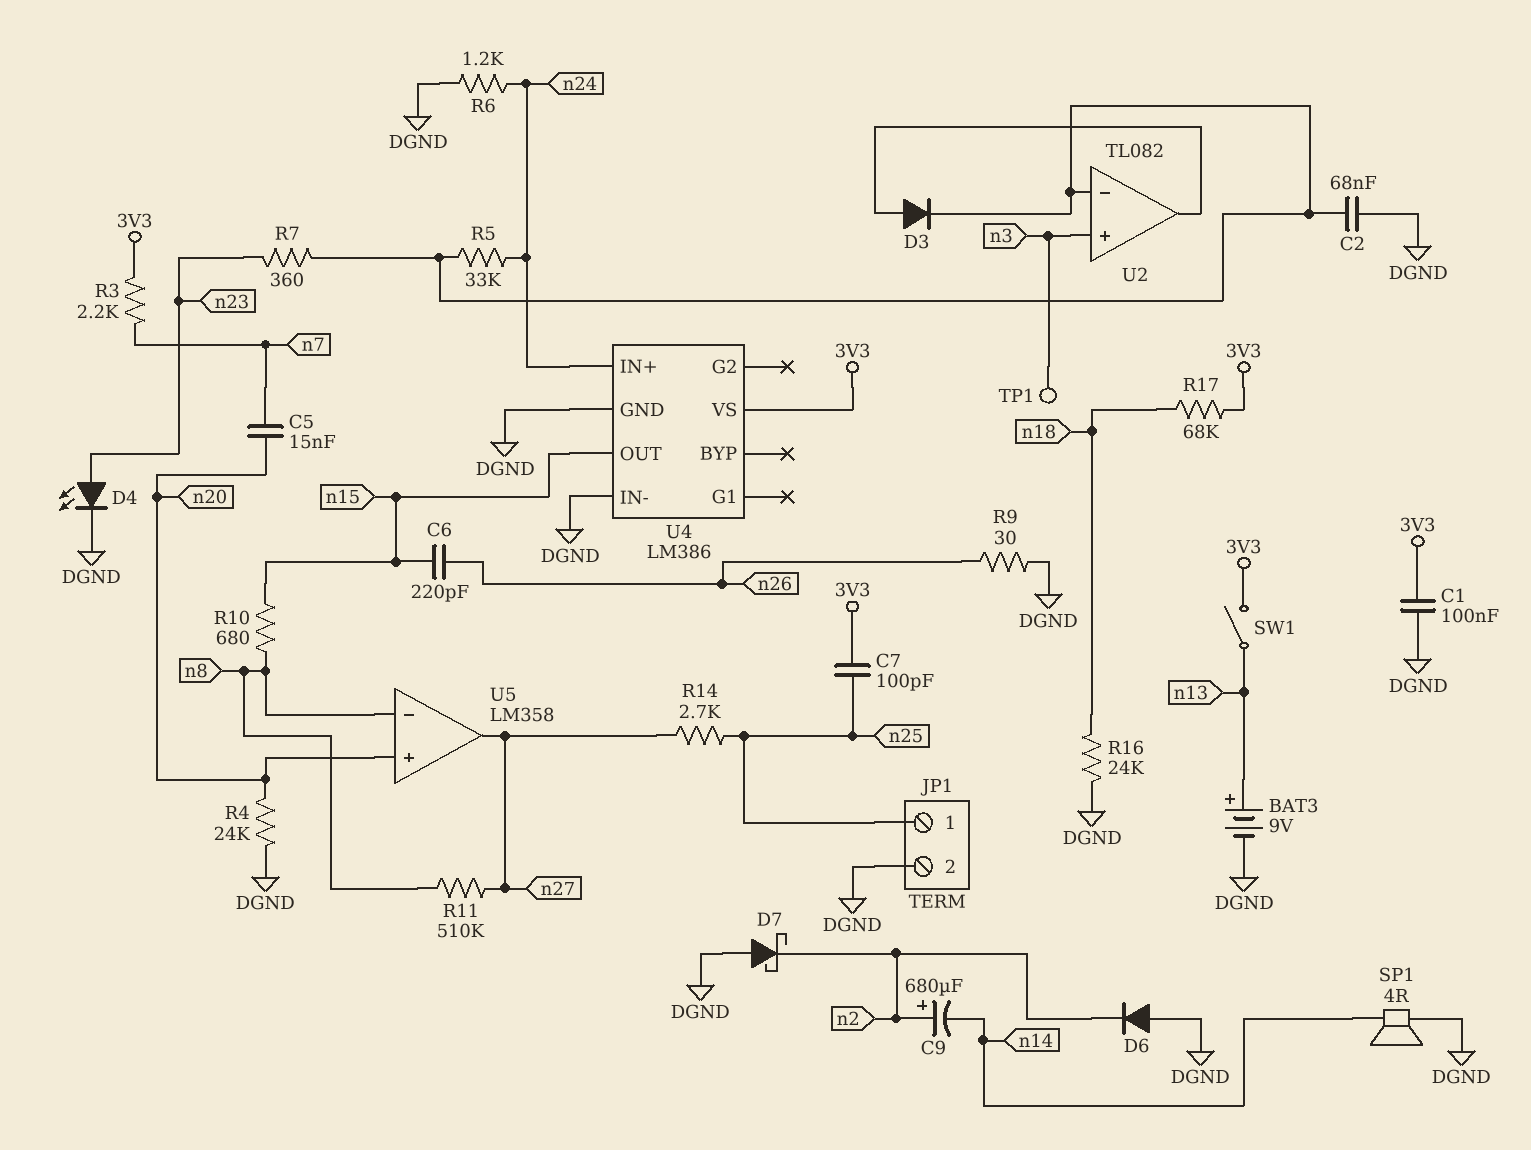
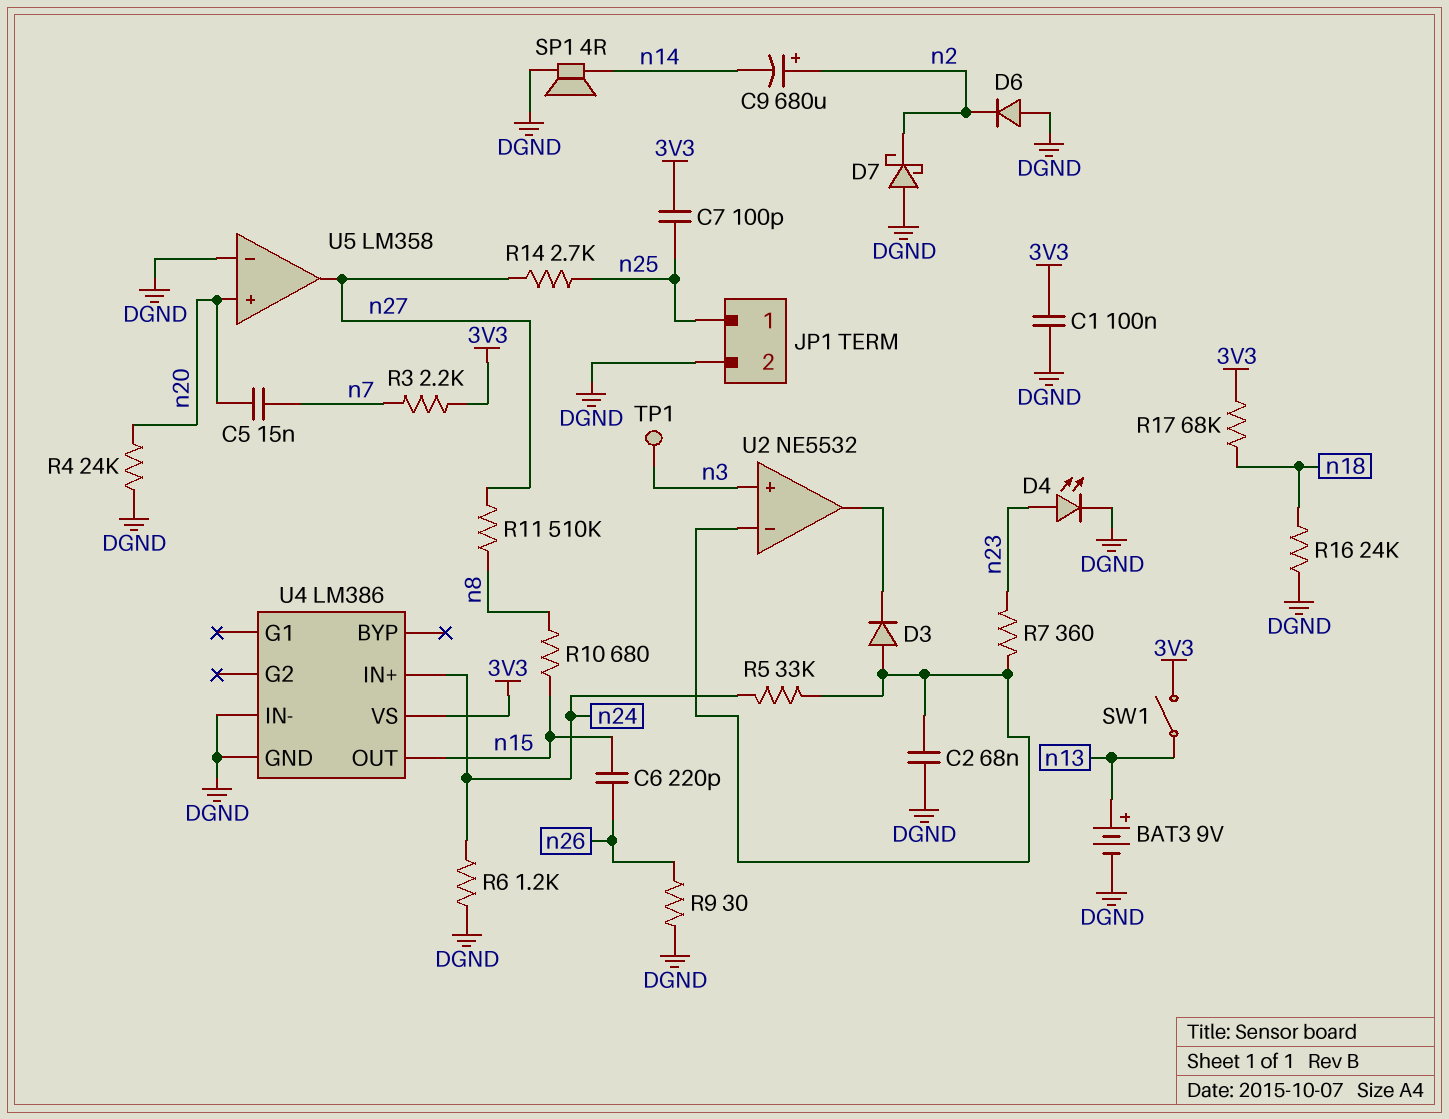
D3: diode (A U2/out, K U2/in-) -> diode (A U2/in-, K U2/out)
U2: TL082 -> NE5532
U5 pin in-: n8 -> DGND

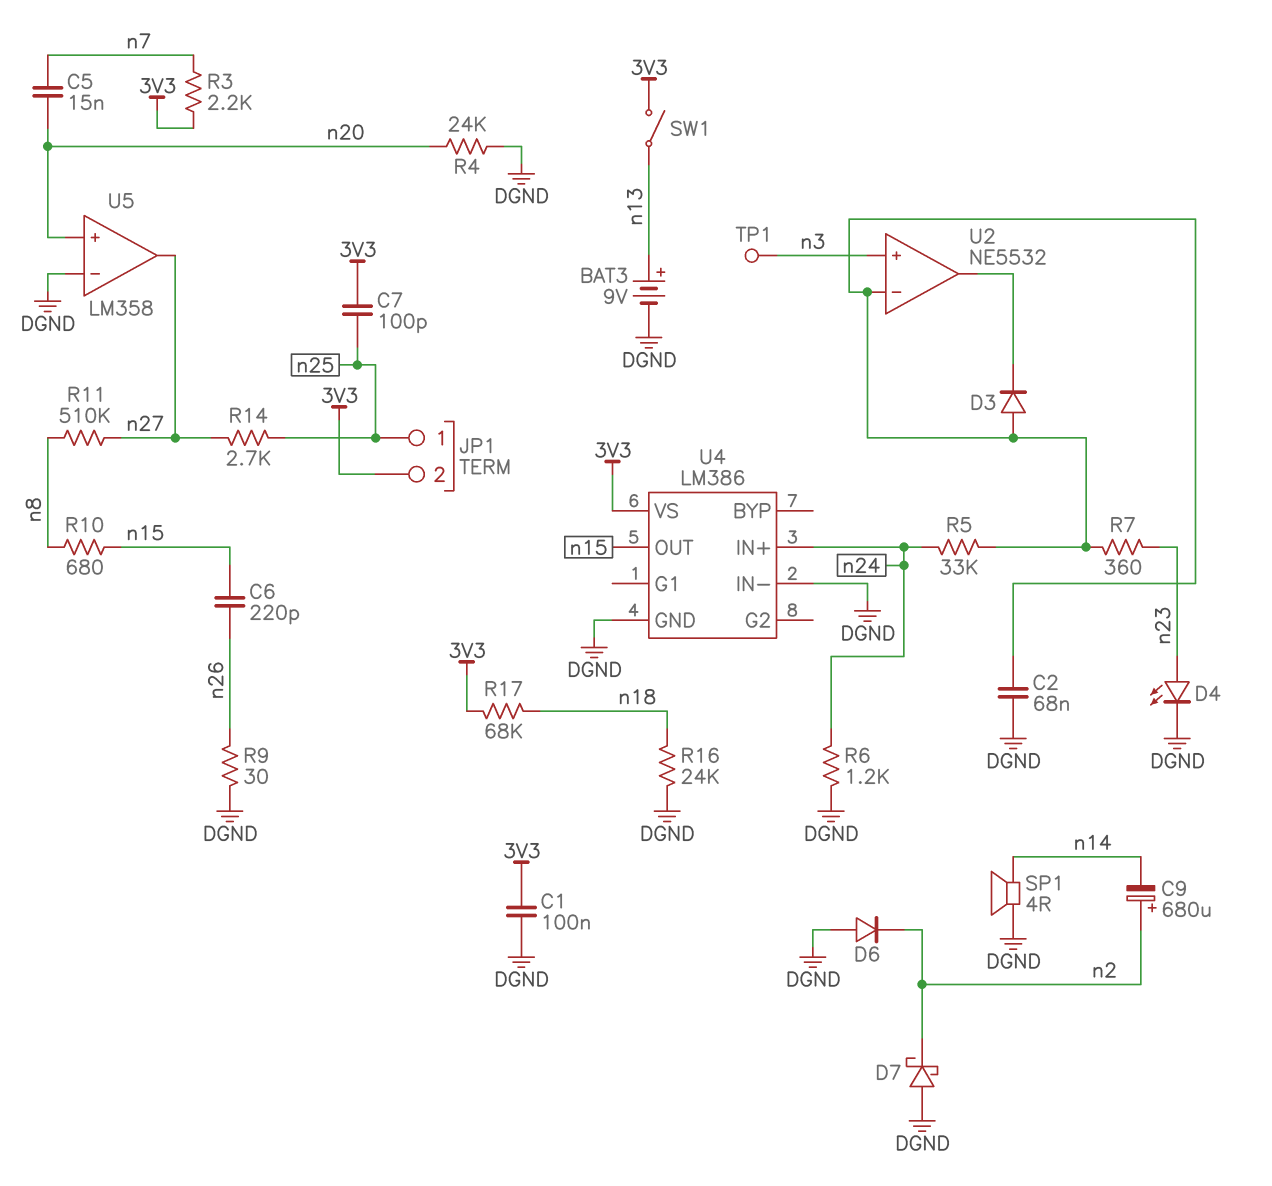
JP1 pin 2: DGND -> 3V3

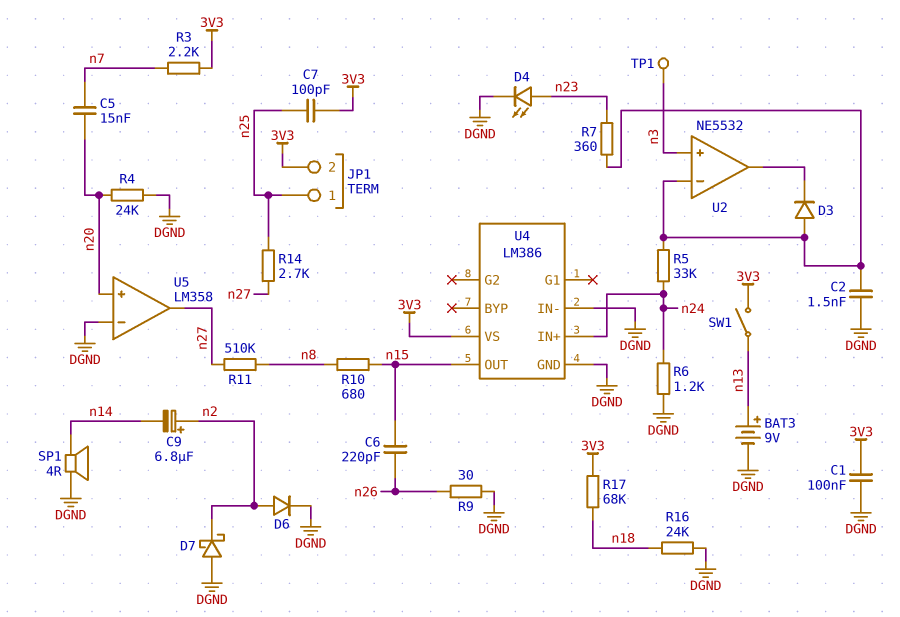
C2: 68nF (DGND, U2/in-) -> 1.5nF (DGND, U2/in-)
C9: 680uF (plus n2, minus n14) -> 6.8uF (plus n2, minus n14)
D6: diode (A DGND, K n2) -> diode (A n2, K DGND)

